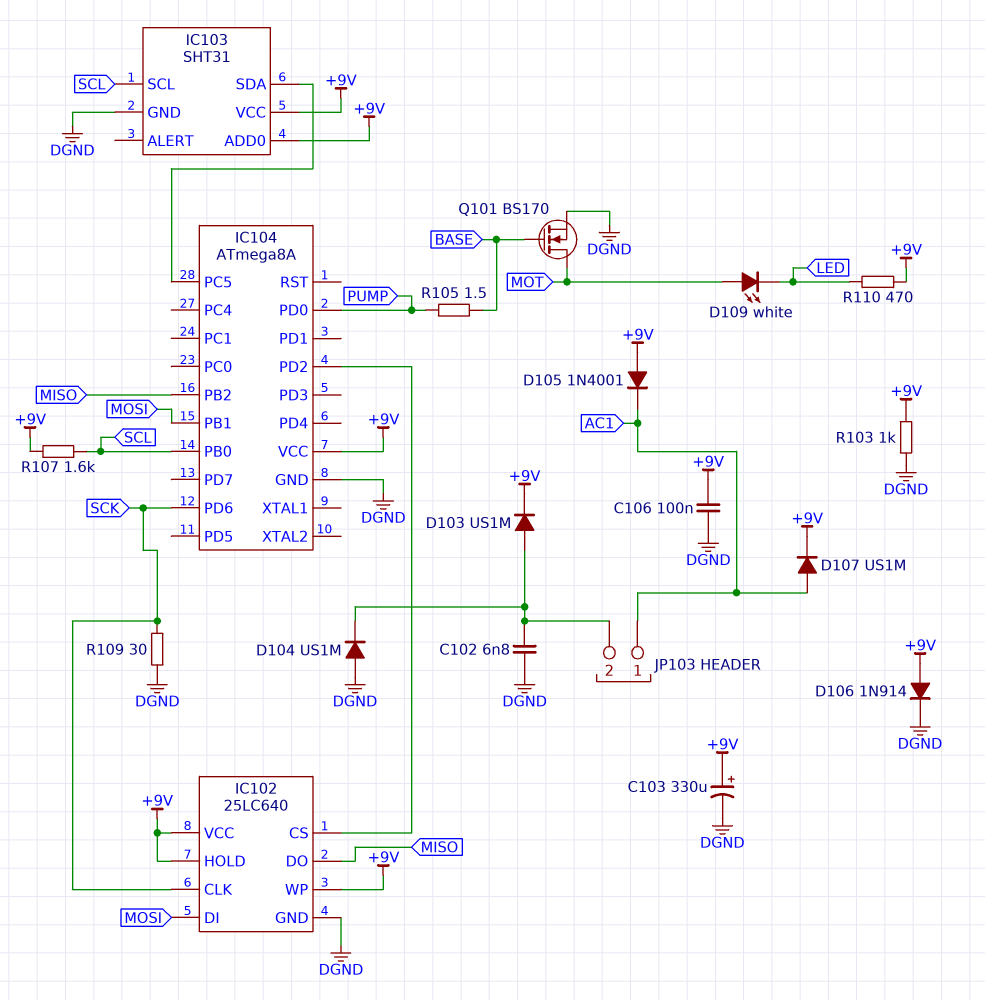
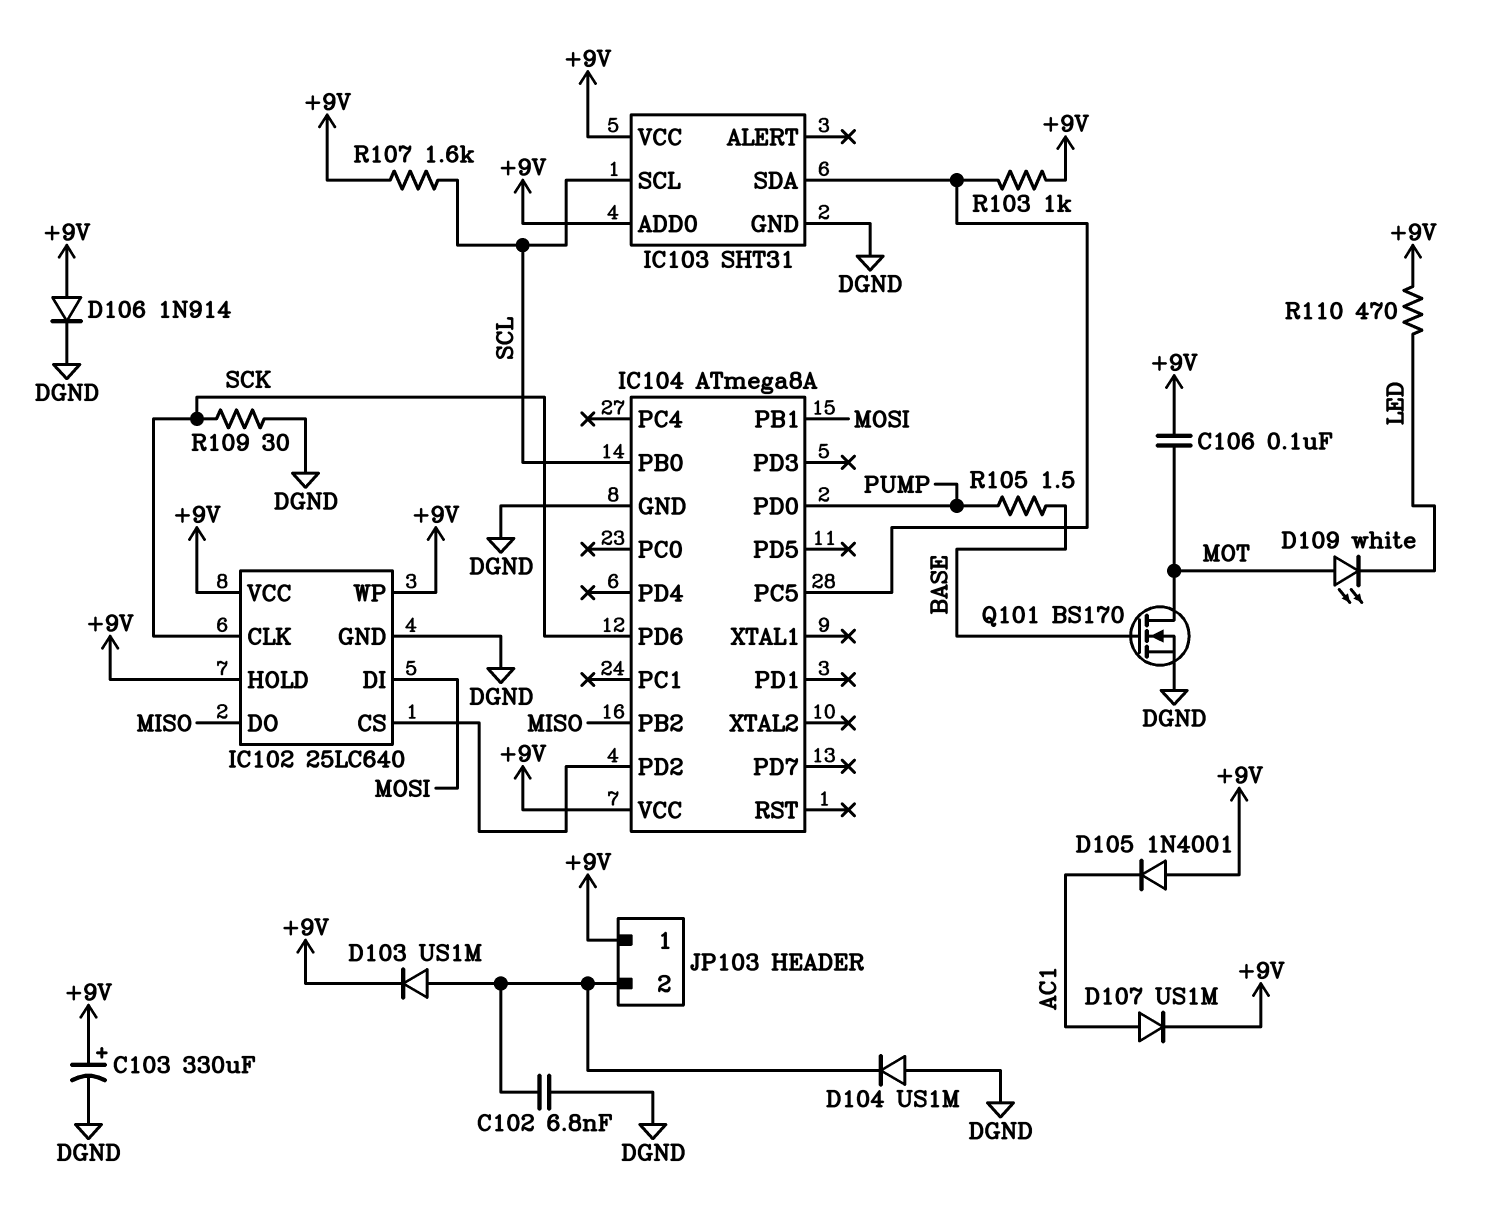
C106: 100nF (+9V, DGND) -> 100nF (+9V, MOT)
JP103 pin 1: AC1 -> +9V
R103: 1k (+9V, DGND) -> 1k (+9V, IC103/SDA)

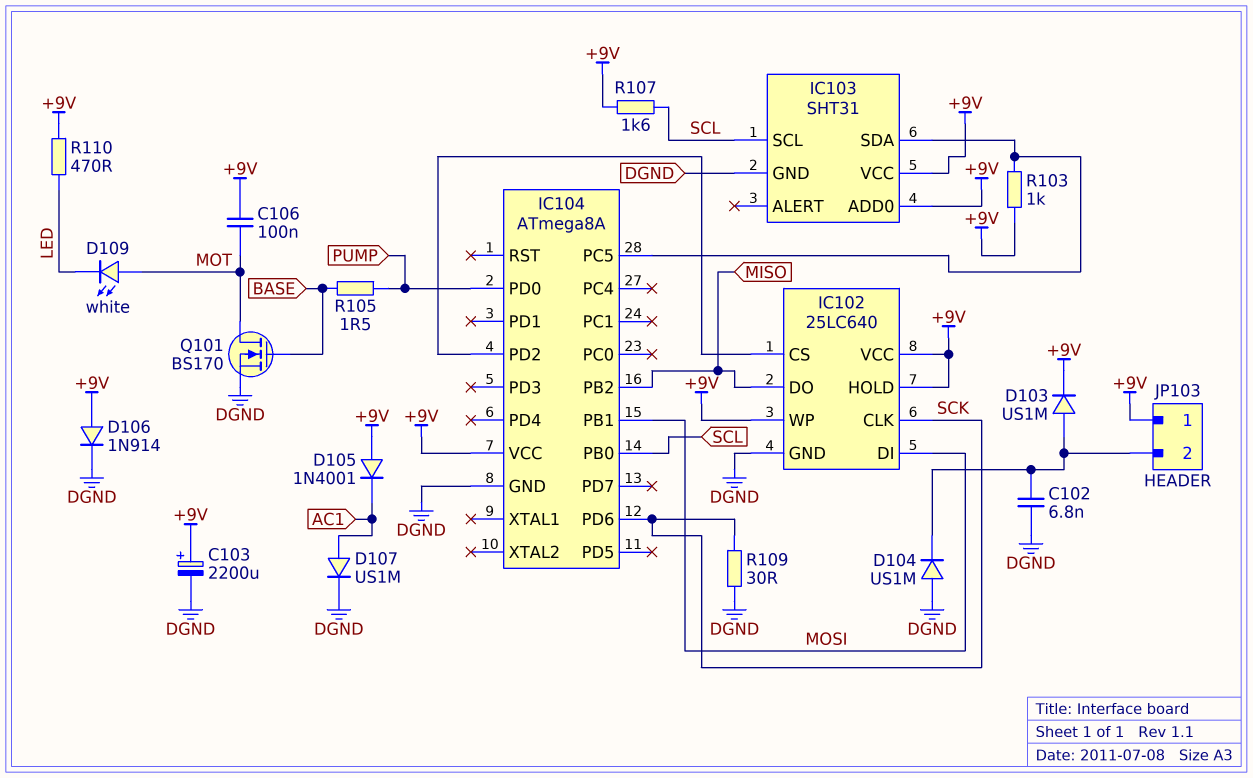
C103: 330uF (plus +9V, minus DGND) -> 2200uF (plus +9V, minus DGND)
D107: diode US1M (A AC1, K +9V) -> diode US1M (A AC1, K DGND)

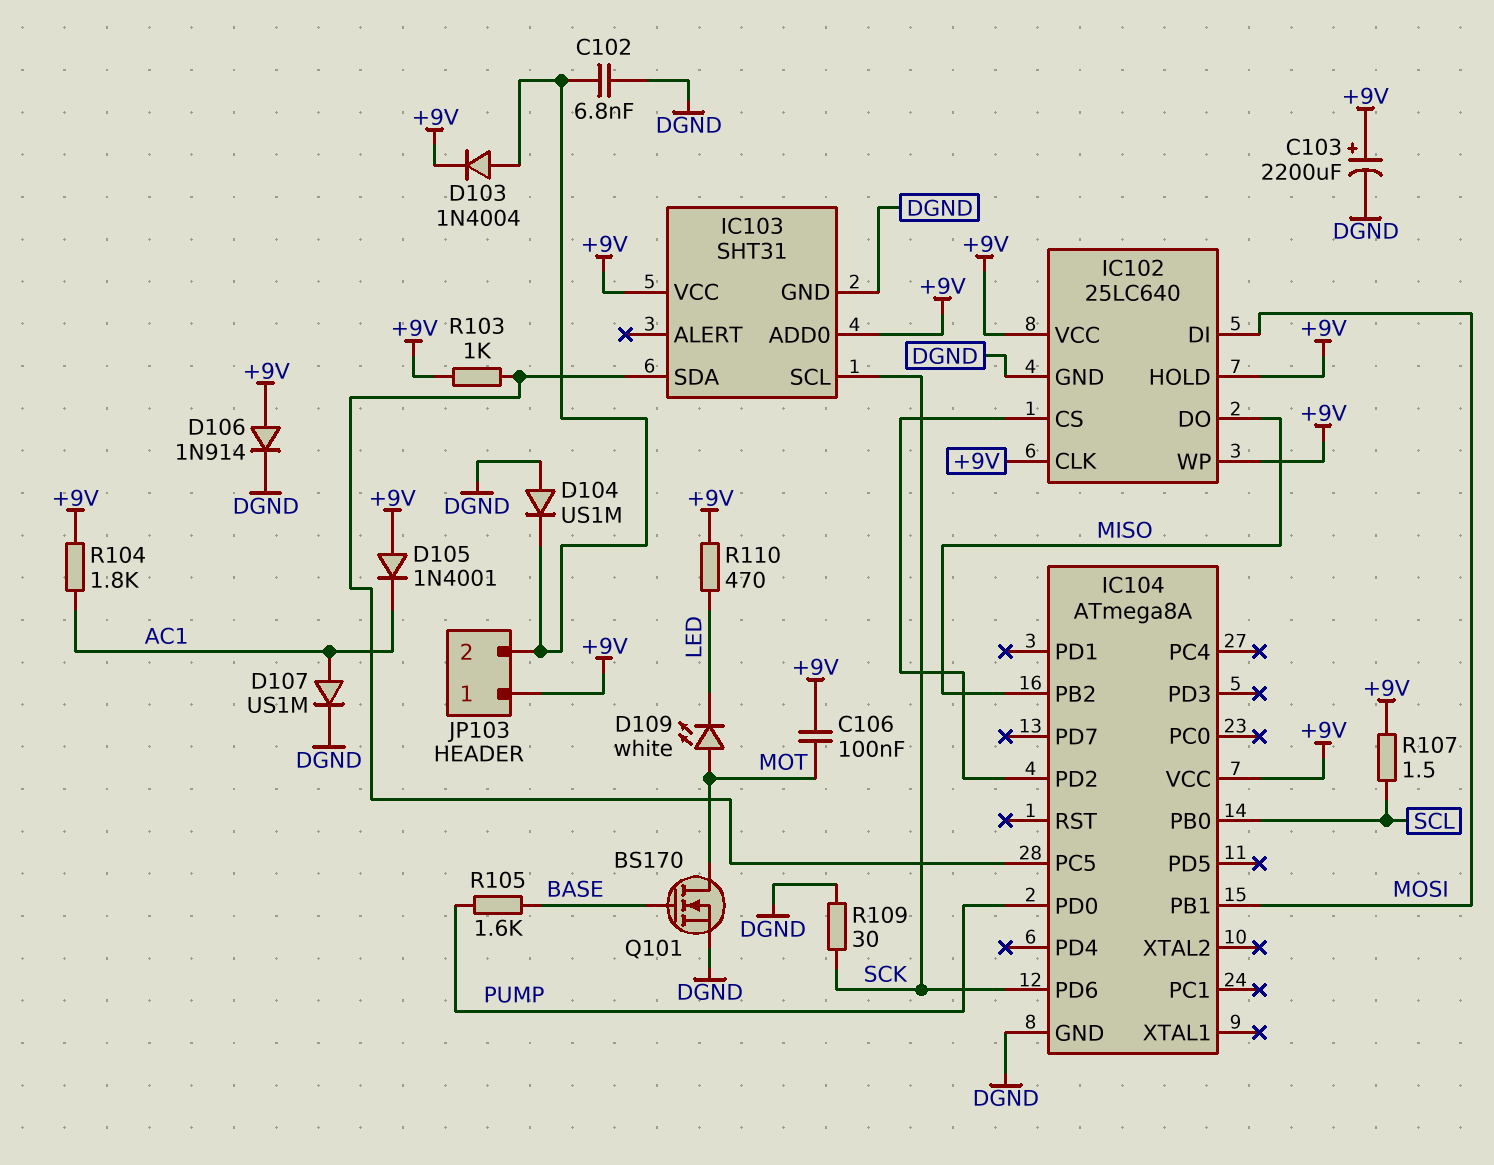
D103: diode US1M (A JP103/2, K +9V) -> diode 1N4004 (A JP103/2, K +9V)
IC102 pin CLK: SCK -> +9V
IC103 pin SCL: SCL -> SCK
R104: none -> 1.8k (+9V, AC1)
R105: 1.5 (BASE, PUMP) -> 1.6k (BASE, PUMP)
R107: 1.6k (+9V, SCL) -> 1.5 (+9V, SCL)

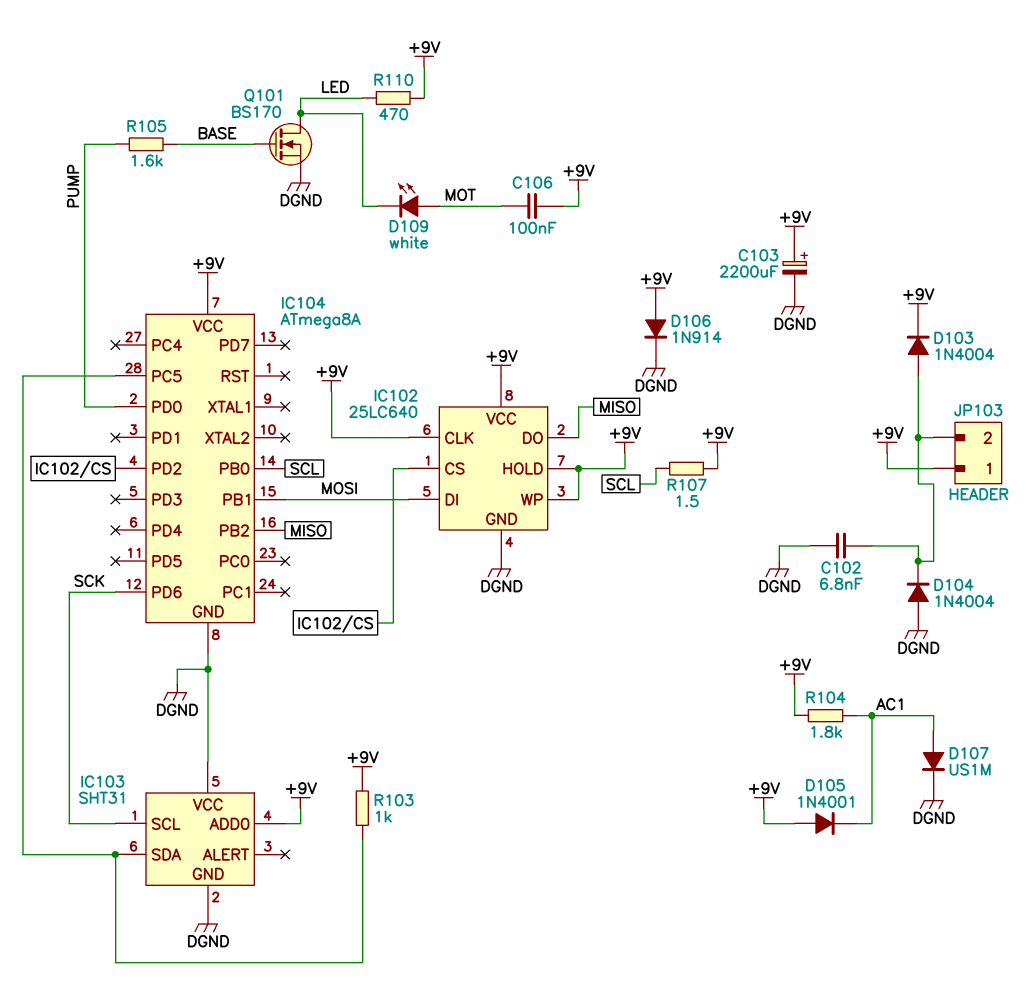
D104: diode US1M (A DGND, K JP103/2) -> diode 1N4004 (A DGND, K JP103/2)
IC103 pin VCC: +9V -> DGND
Q101: NMOS BS170 (G BASE, D MOT, S DGND) -> NMOS BS170 (G BASE, D LED, S DGND)
R109: 30 (DGND, SCK) -> none

